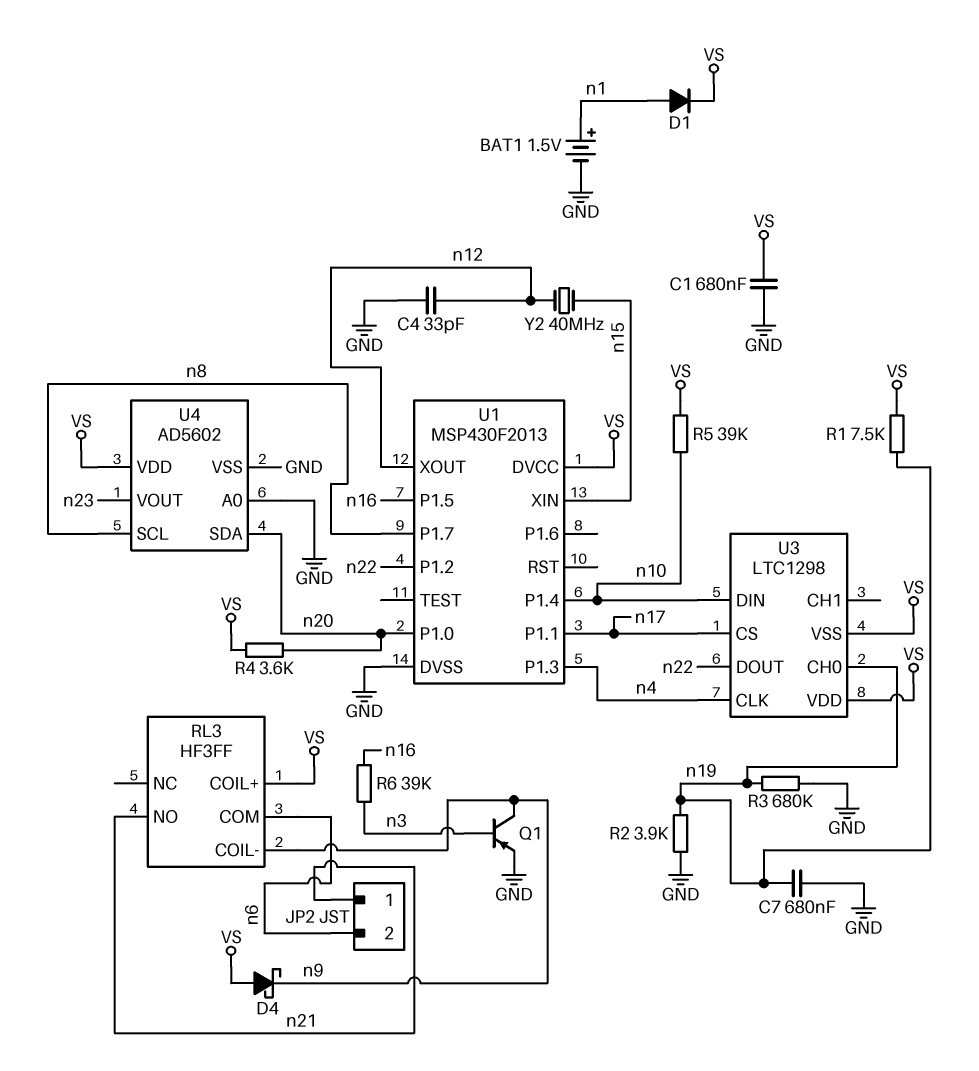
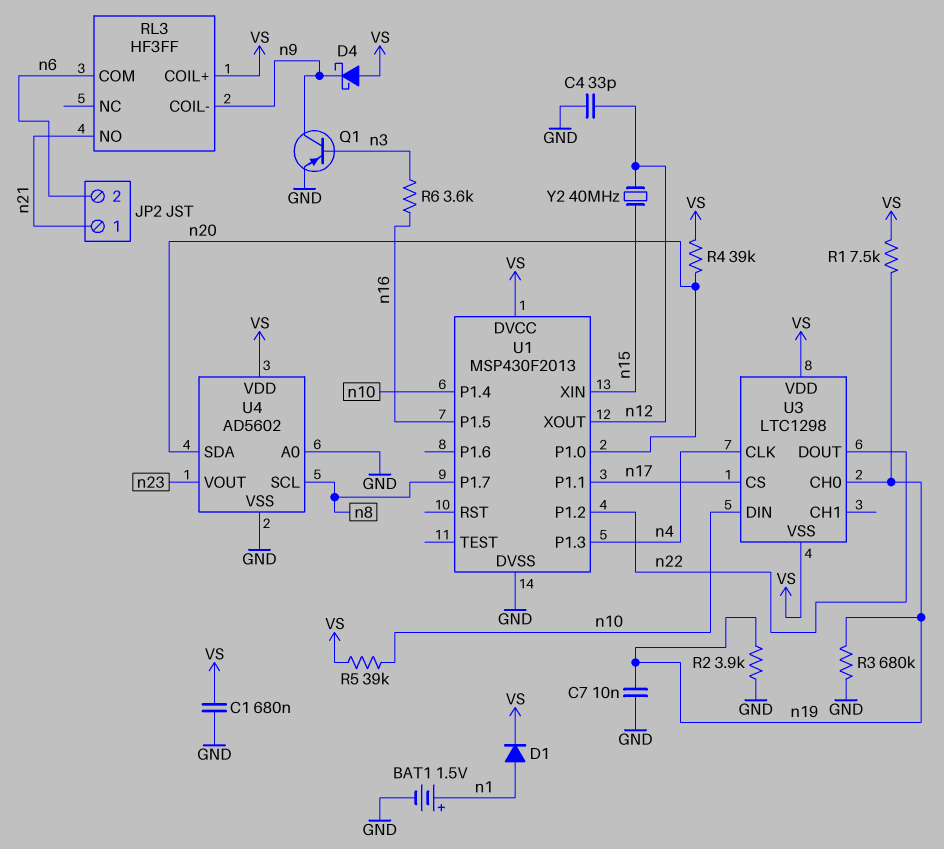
C7: 680nF (GND, n19) -> 10nF (GND, n19)
R4: 3.6k (VS, n20) -> 39k (VS, n20)
R6: 39k (n3, n16) -> 3.6k (n3, n16)

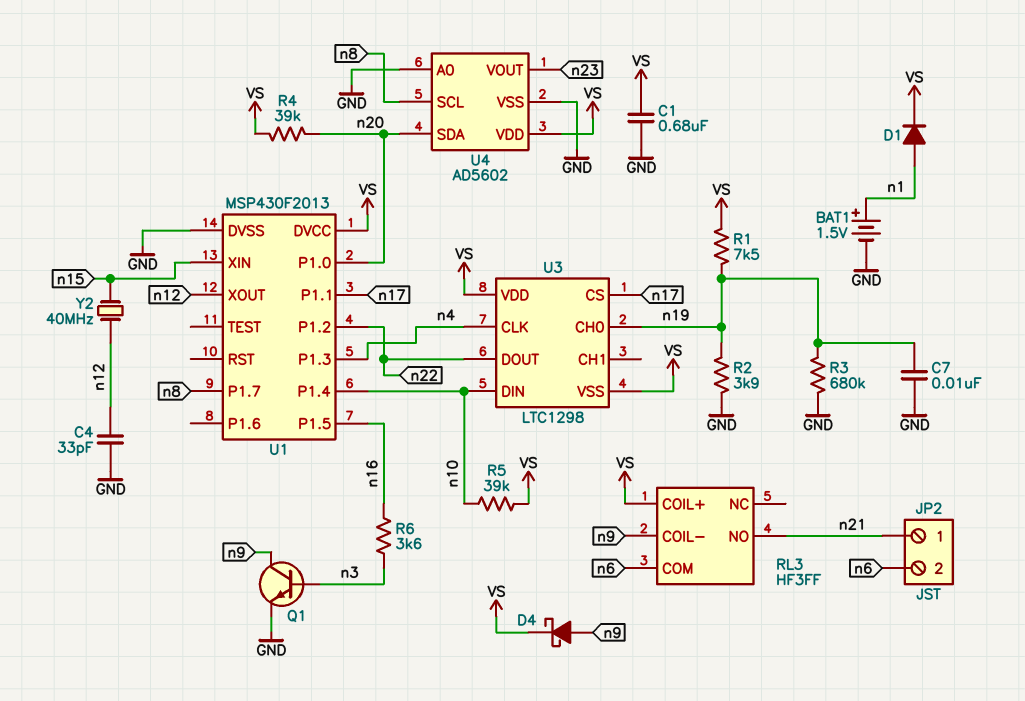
D4: schottky (A VS, K n9) -> schottky (A n9, K VS)
Q1: PNP (B n3, C n9, E GND) -> NPN (B n3, C n9, E GND)

